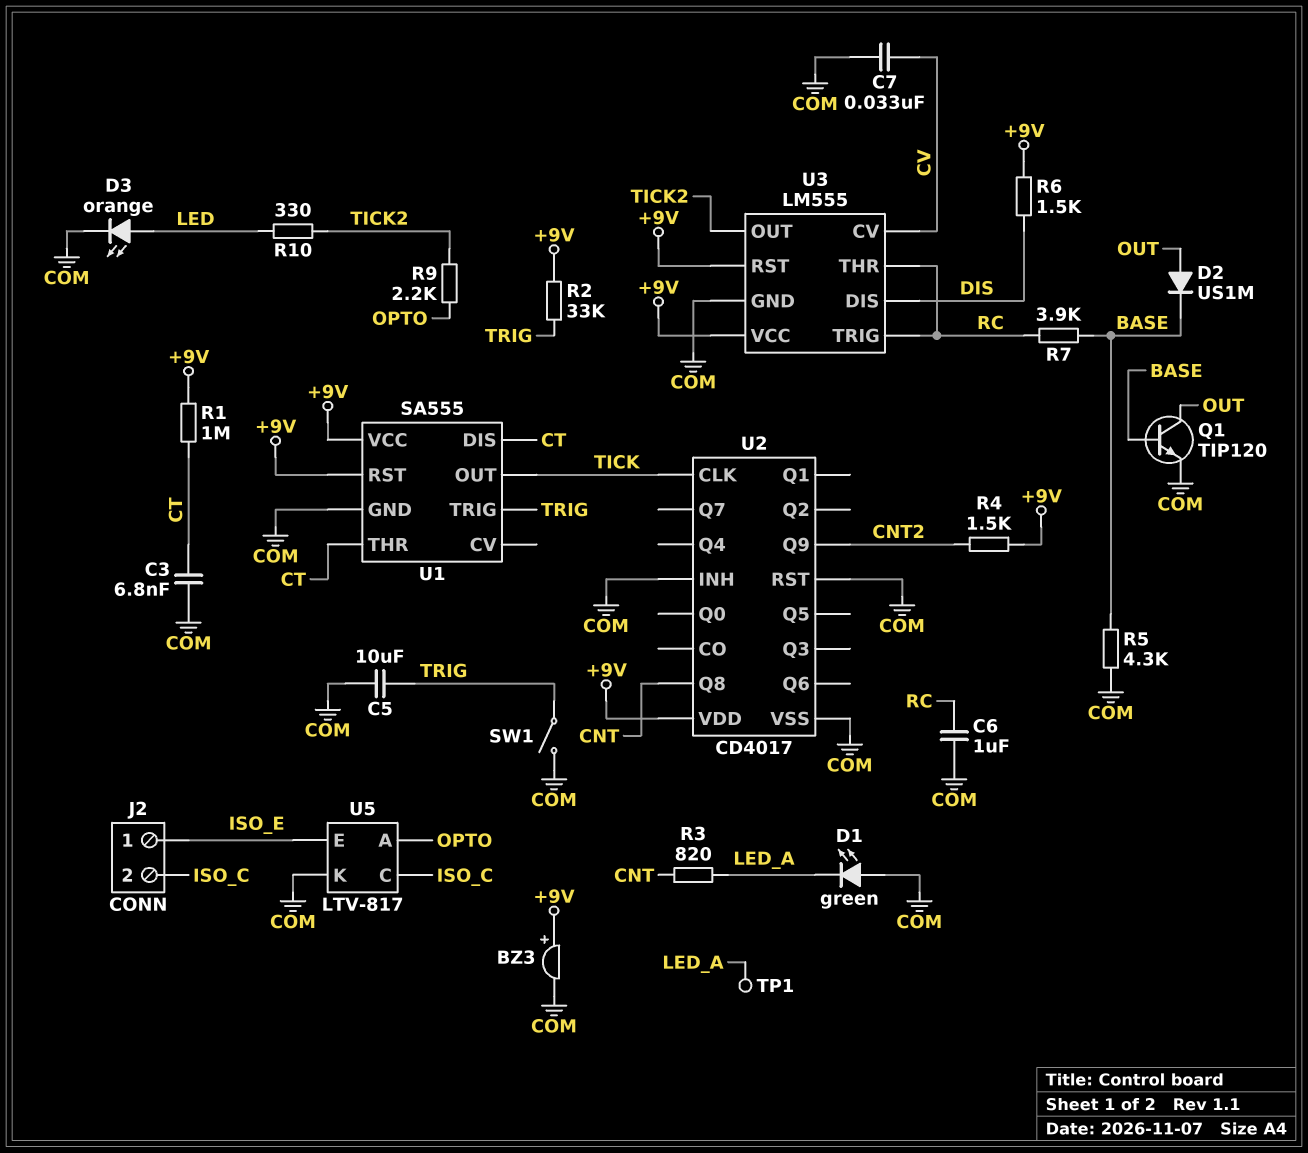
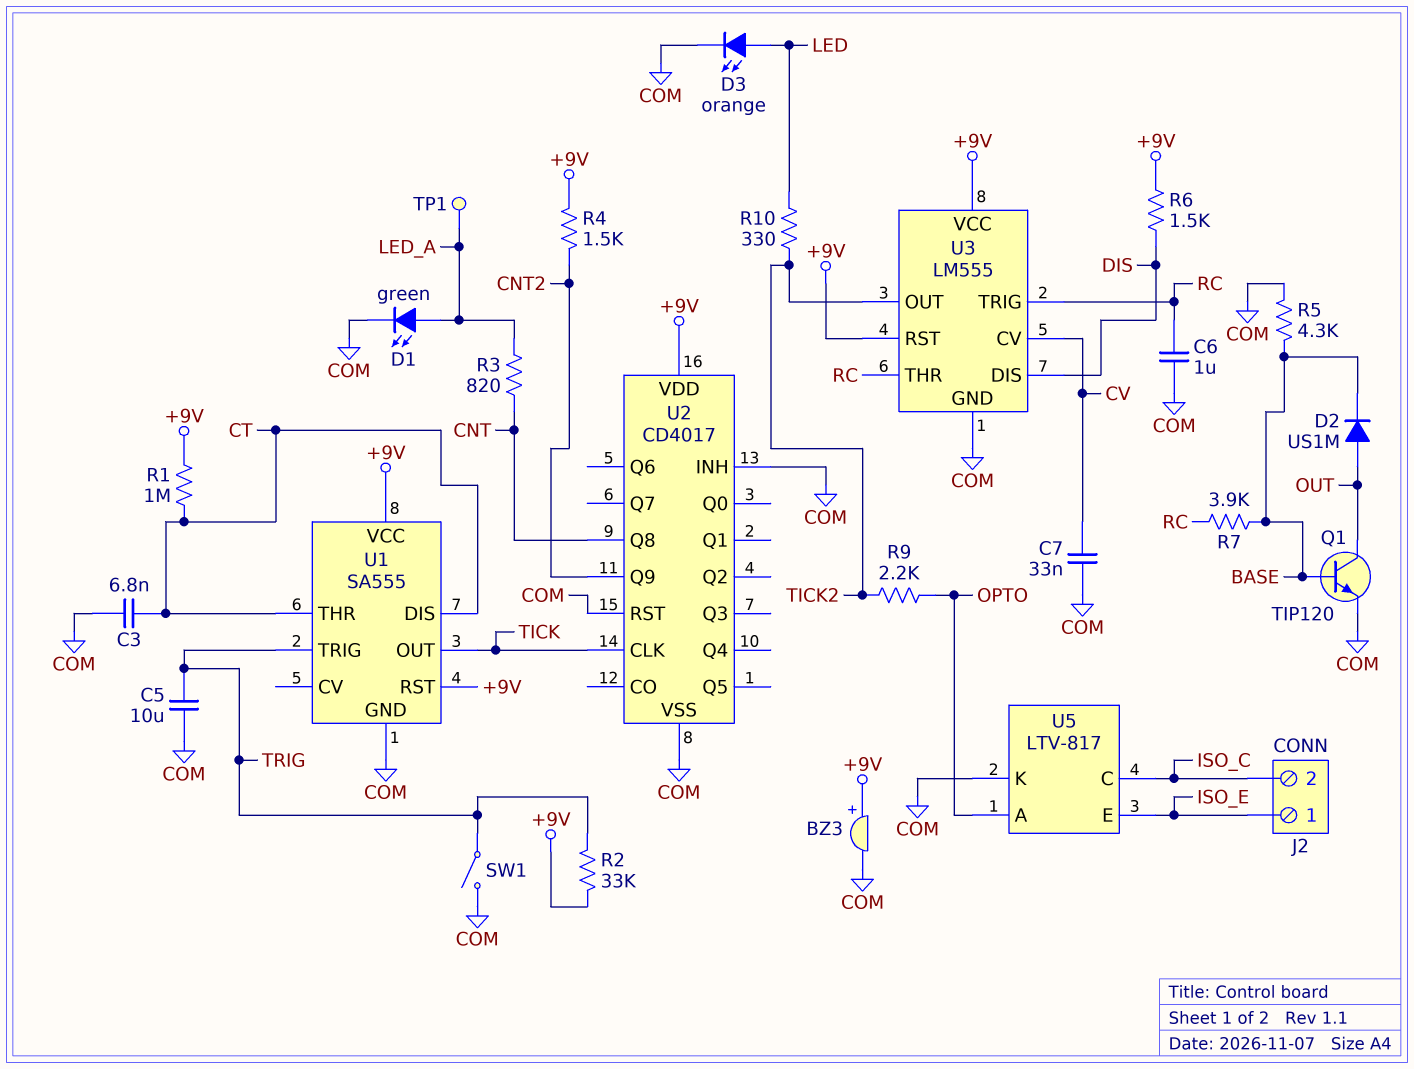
D1: LED green (A COM, K LED_A) -> LED green (A LED_A, K COM)

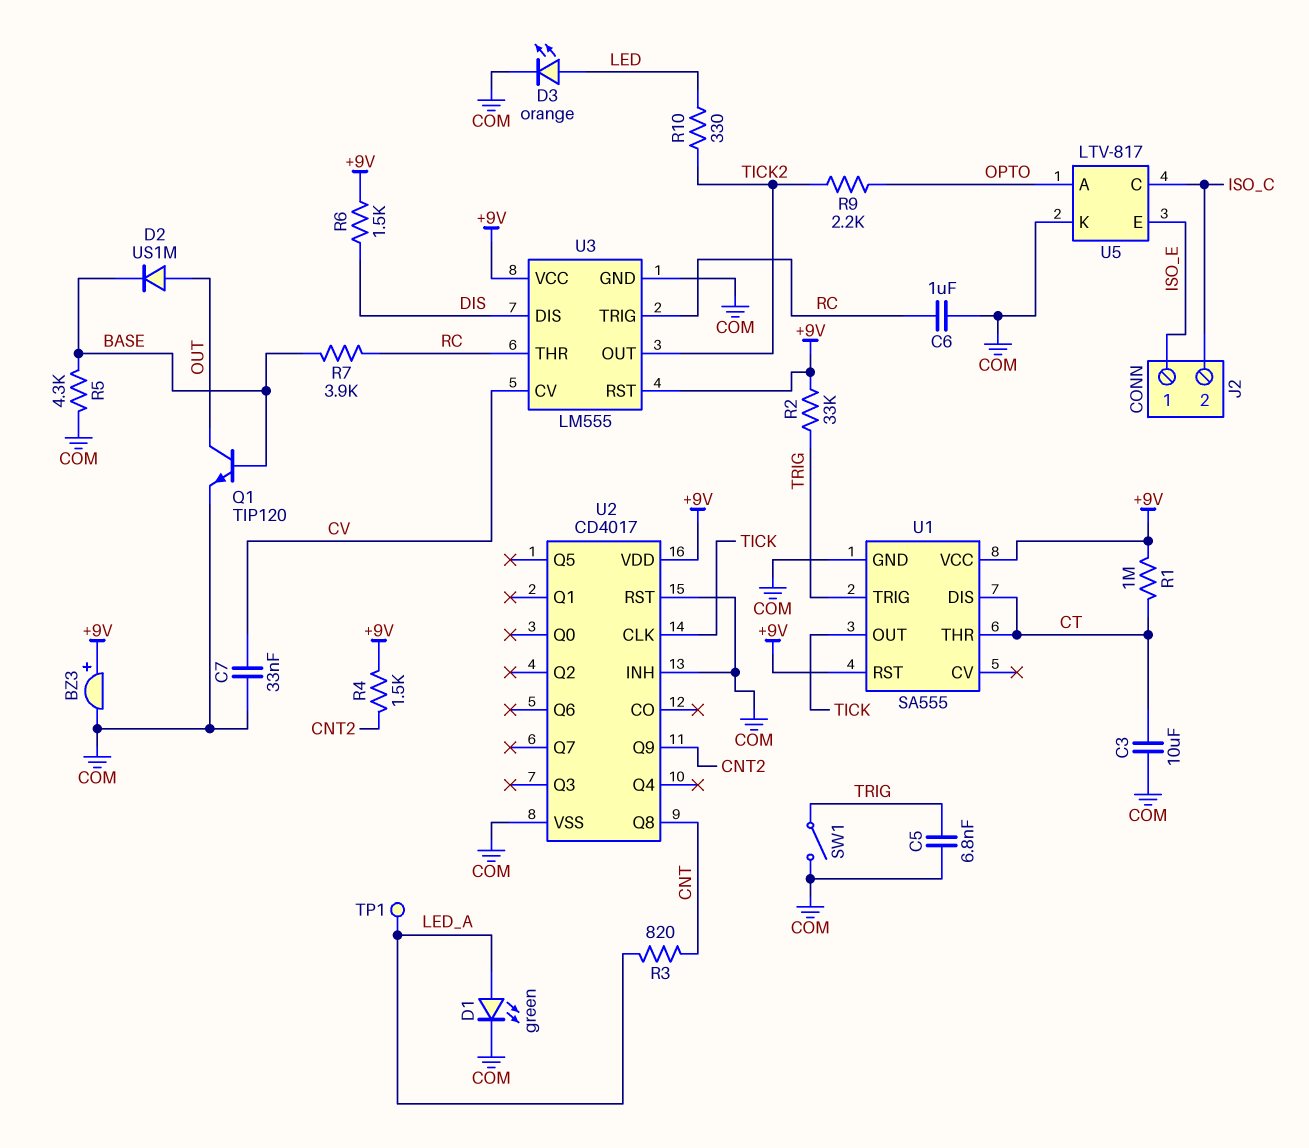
C3: 6.8nF (COM, CT) -> 10uF (COM, CT)
C5: 10uF (COM, TRIG) -> 6.8nF (COM, TRIG)

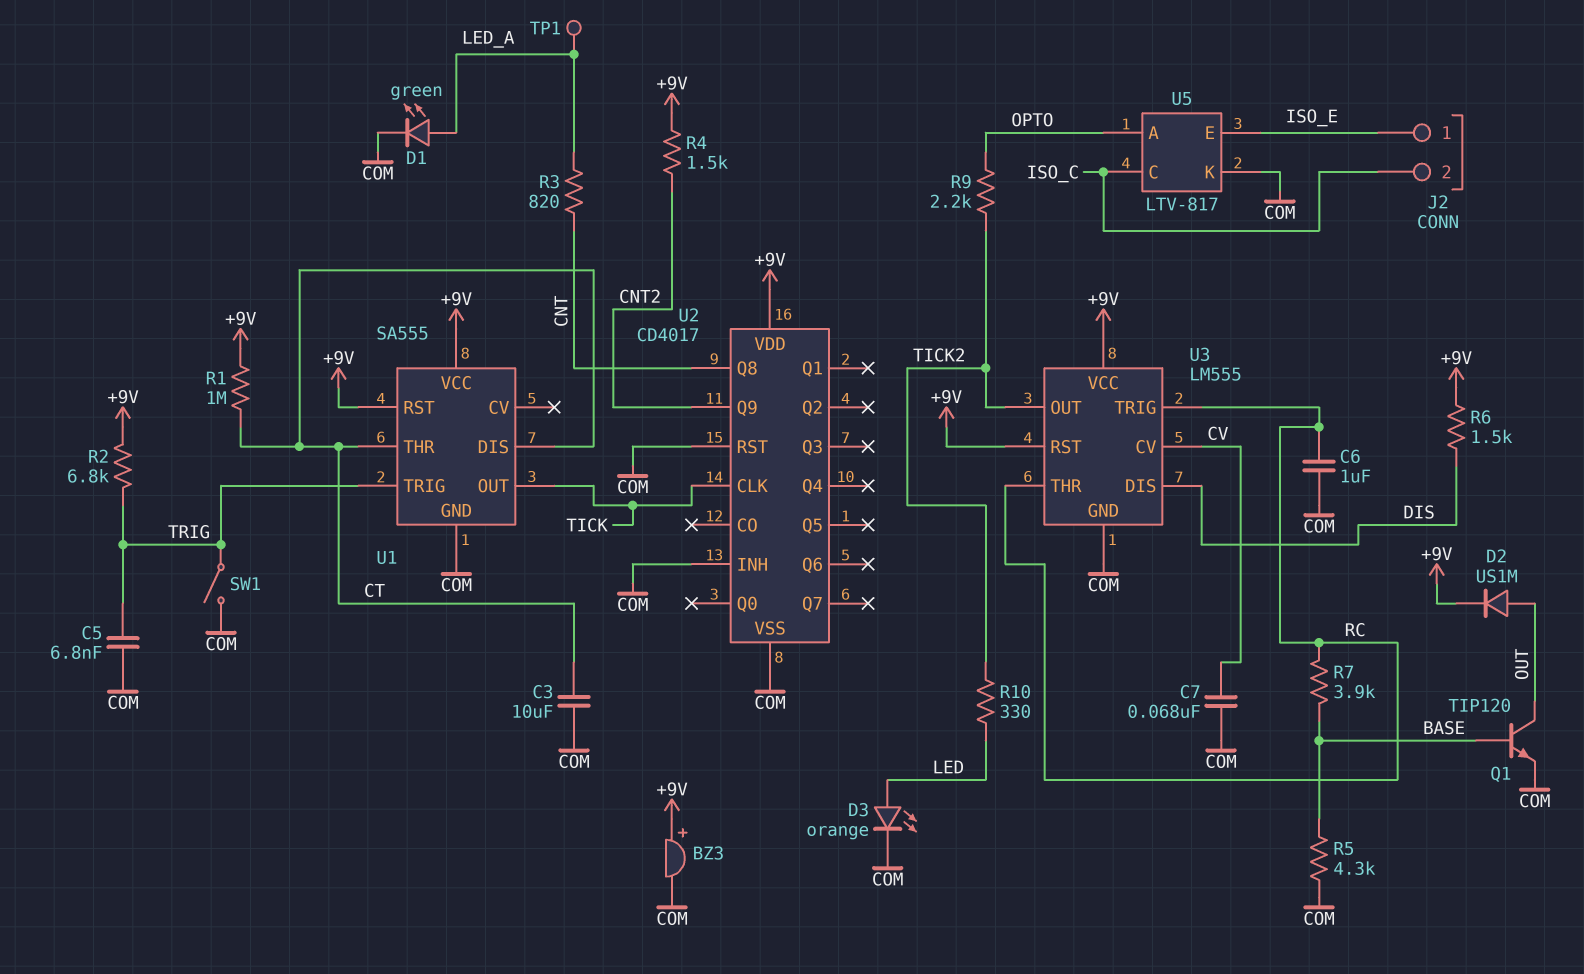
C7: 33nF (COM, CV) -> 68nF (COM, CV)
D2: diode US1M (A OUT, K BASE) -> diode US1M (A OUT, K +9V)
R2: 33k (+9V, TRIG) -> 6.8k (+9V, TRIG)

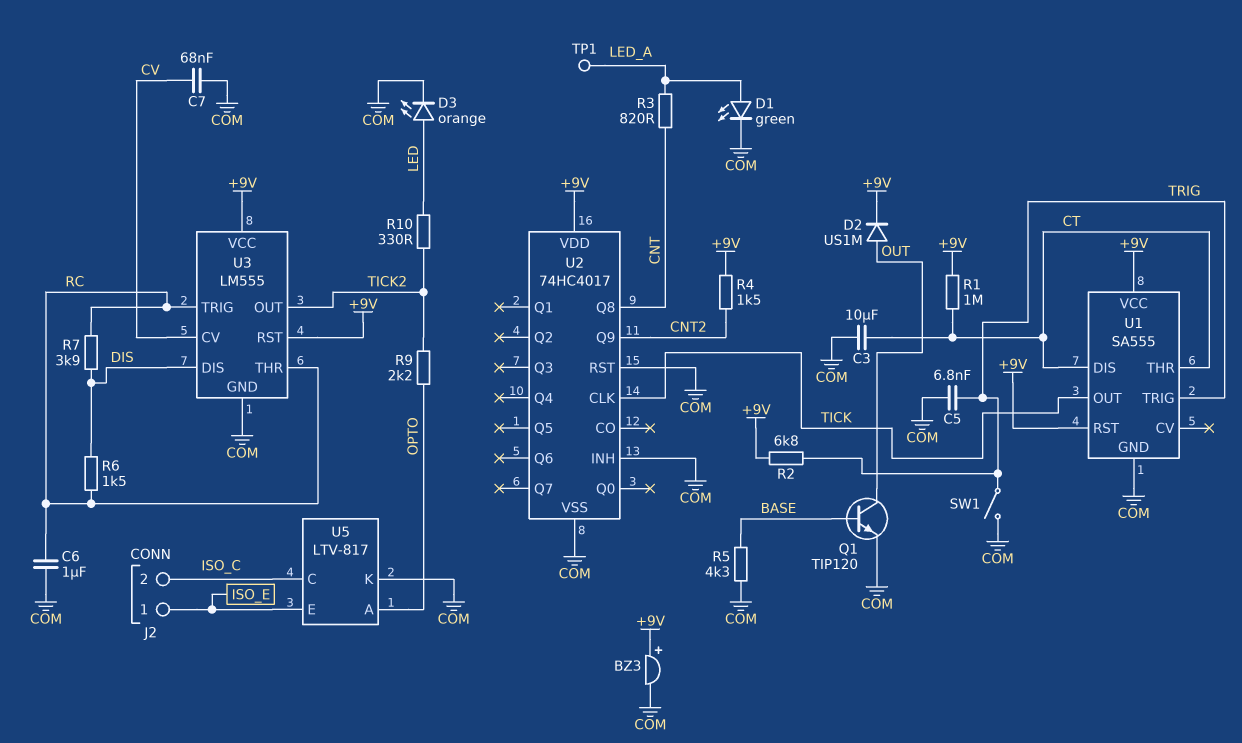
R6: 1.5k (+9V, DIS) -> 1.5k (DIS, RC)
R7: 3.9k (BASE, RC) -> 3.9k (DIS, RC)
U2: CD4017 -> 74HC4017

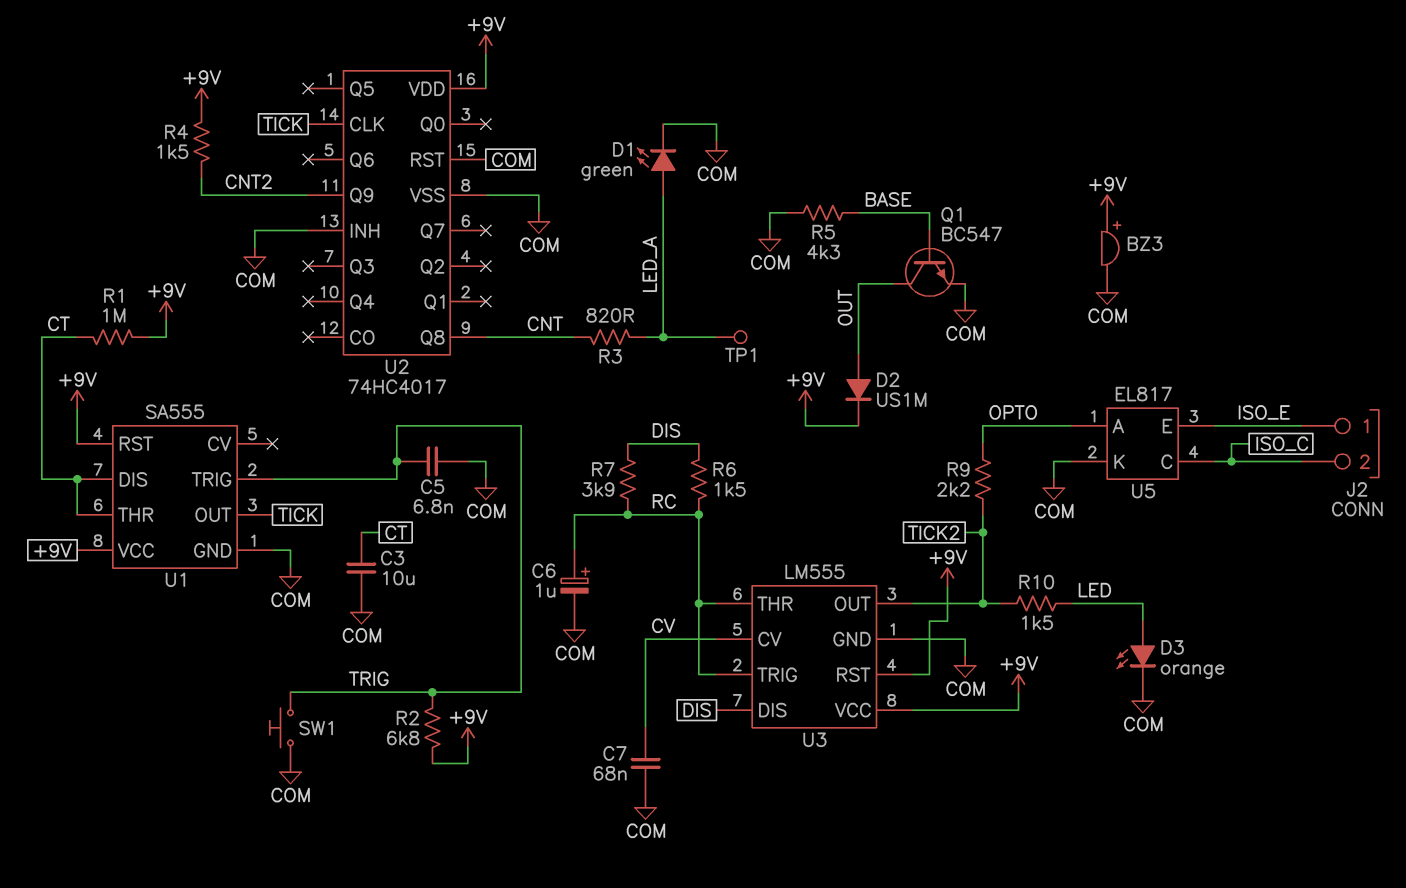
C6: 1uF (COM, RC) -> 1uF (plus RC, minus COM)
Q1: NPN TIP120 (B BASE, C OUT, E COM) -> NPN BC547 (B BASE, C OUT, E COM)
R10: 330 (LED, TICK2) -> 1.5k (LED, TICK2)
SW1: switch (COM, TRIG) -> button (COM, TRIG)
U5: LTV-817 -> EL817

